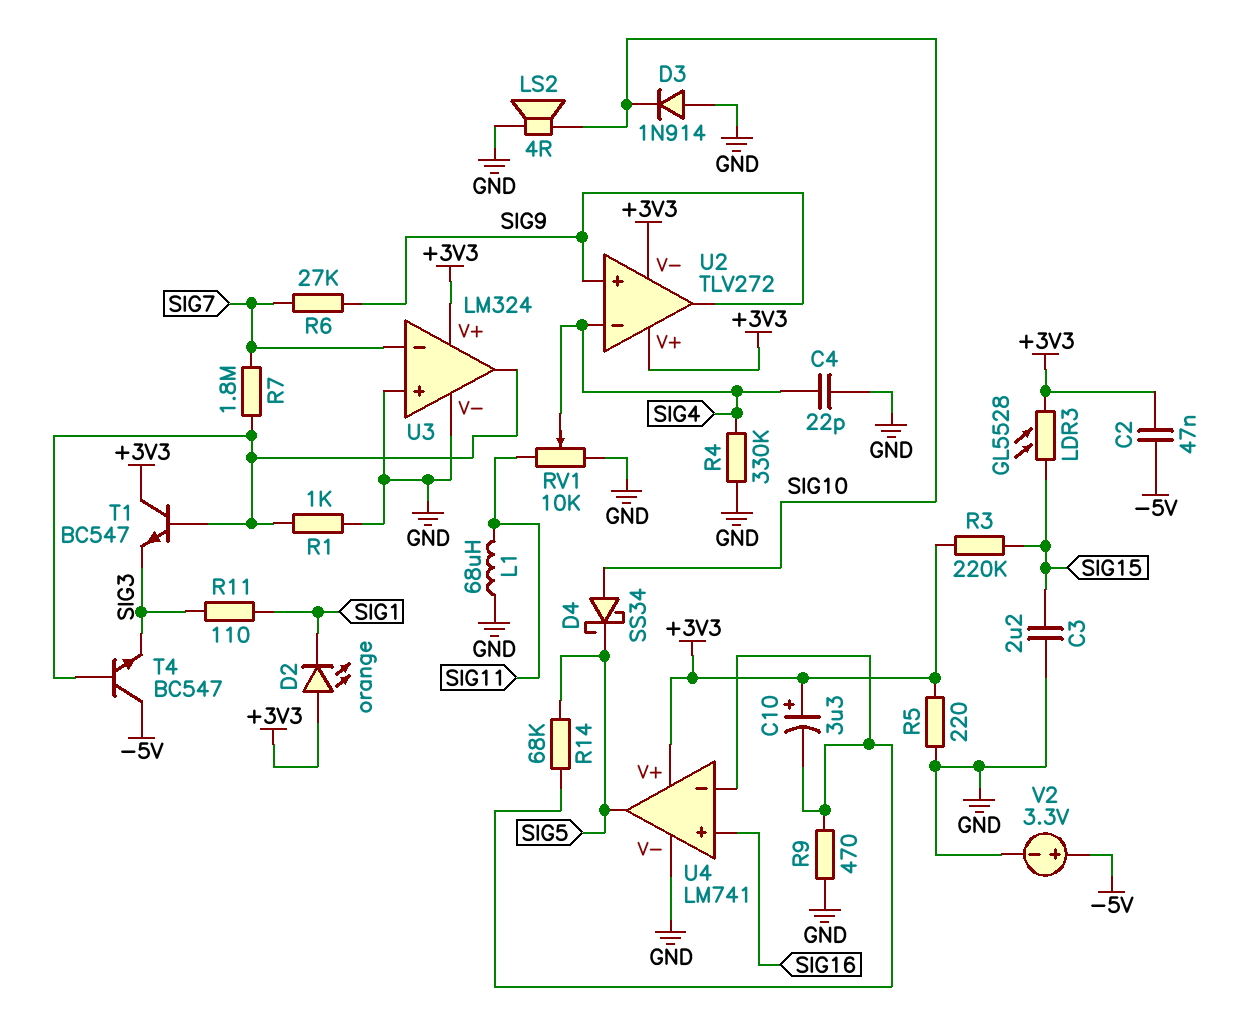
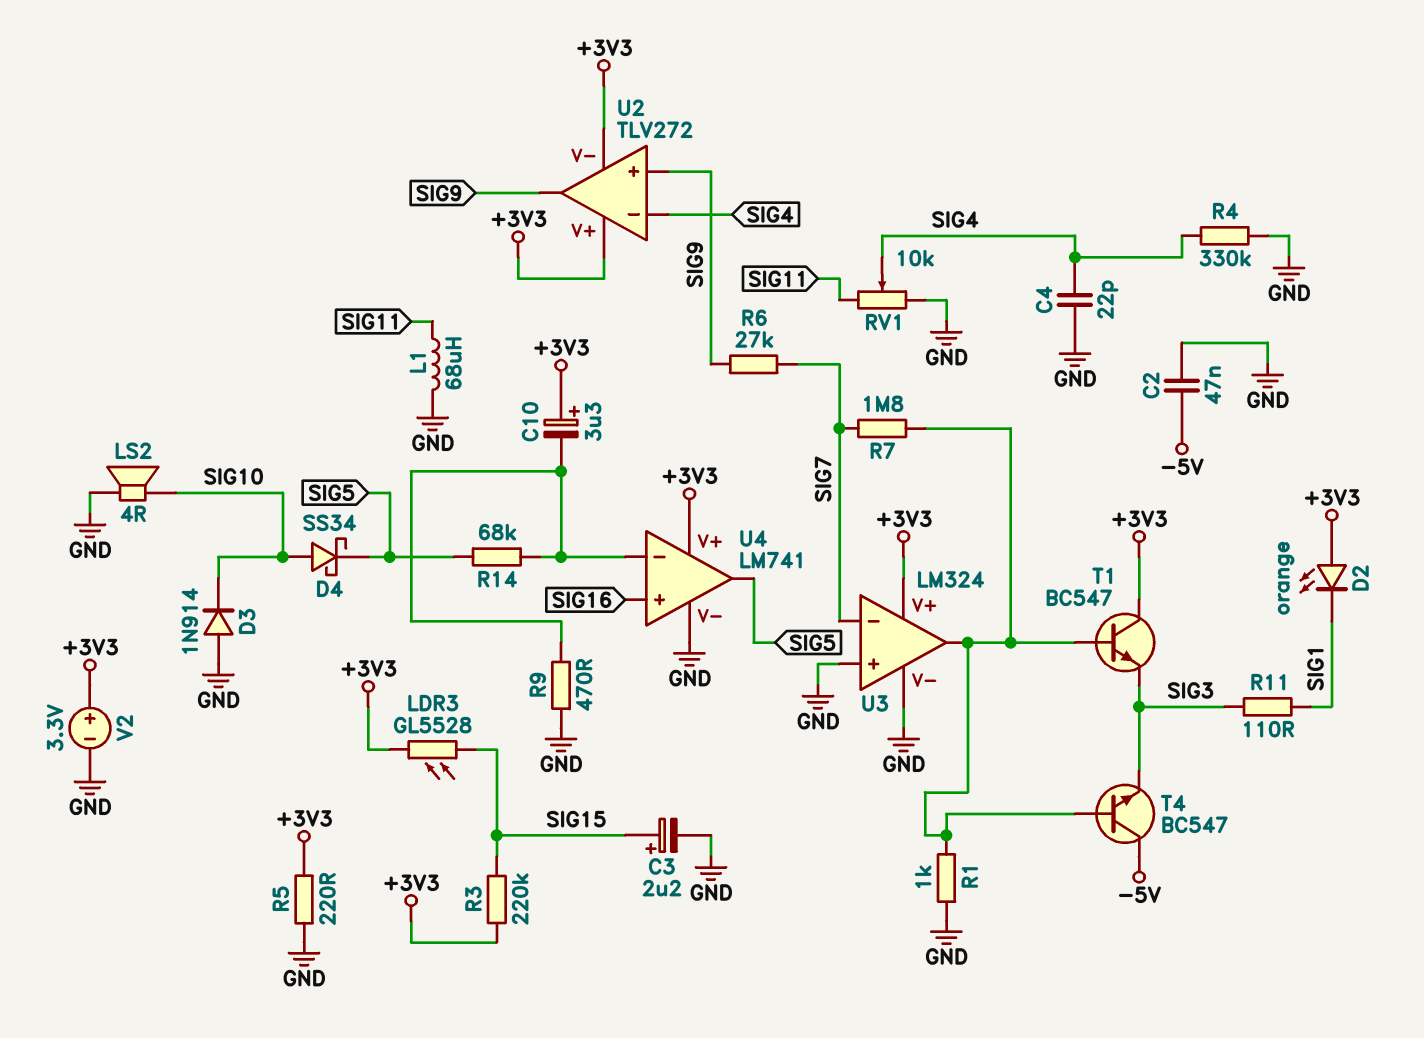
C2: 47nF (+3V3, -5V) -> 47nF (-5V, GND)
C3: 2.2uF (GND, SIG15) -> 2.2uF (plus SIG15, minus GND)
V2: 3.3V (plus -5V, minus GND) -> 3.3V (plus +3V3, minus GND)

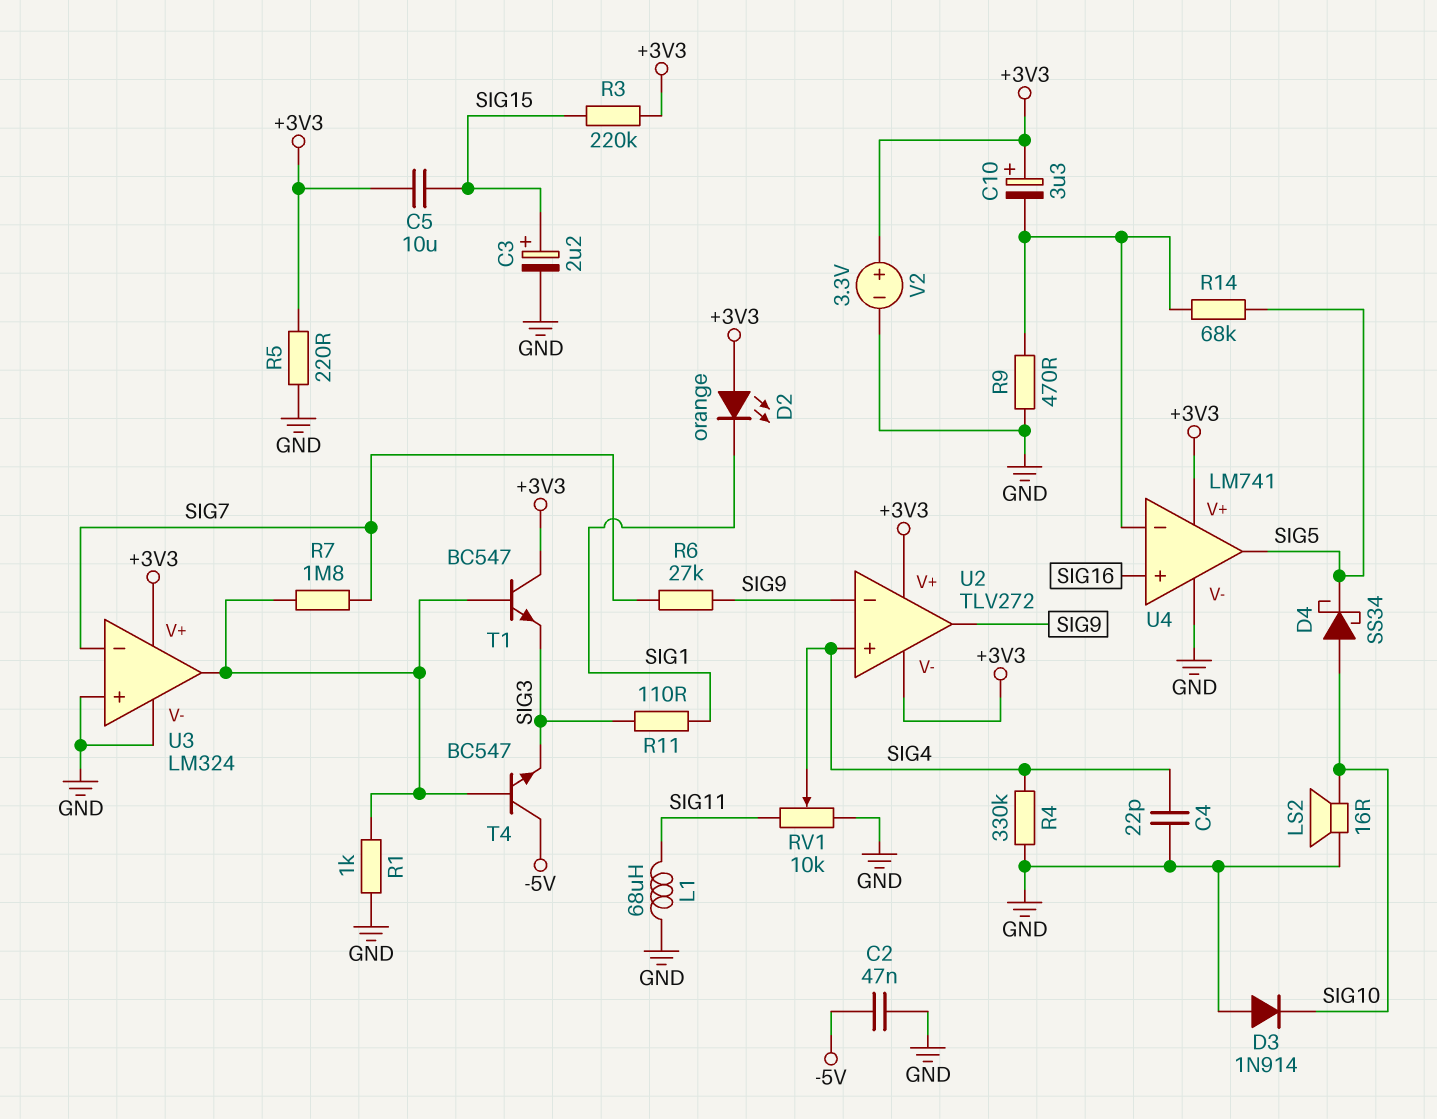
C5: none -> 10uF (+3V3, SIG15)
LDR3: GL5528 (+3V3, SIG15) -> none
LS2: speaker 4R (GND, SIG10) -> speaker 16R (GND, SIG10)
U2 pin in+: SIG9 -> SIG4
U2 pin in-: SIG4 -> SIG9

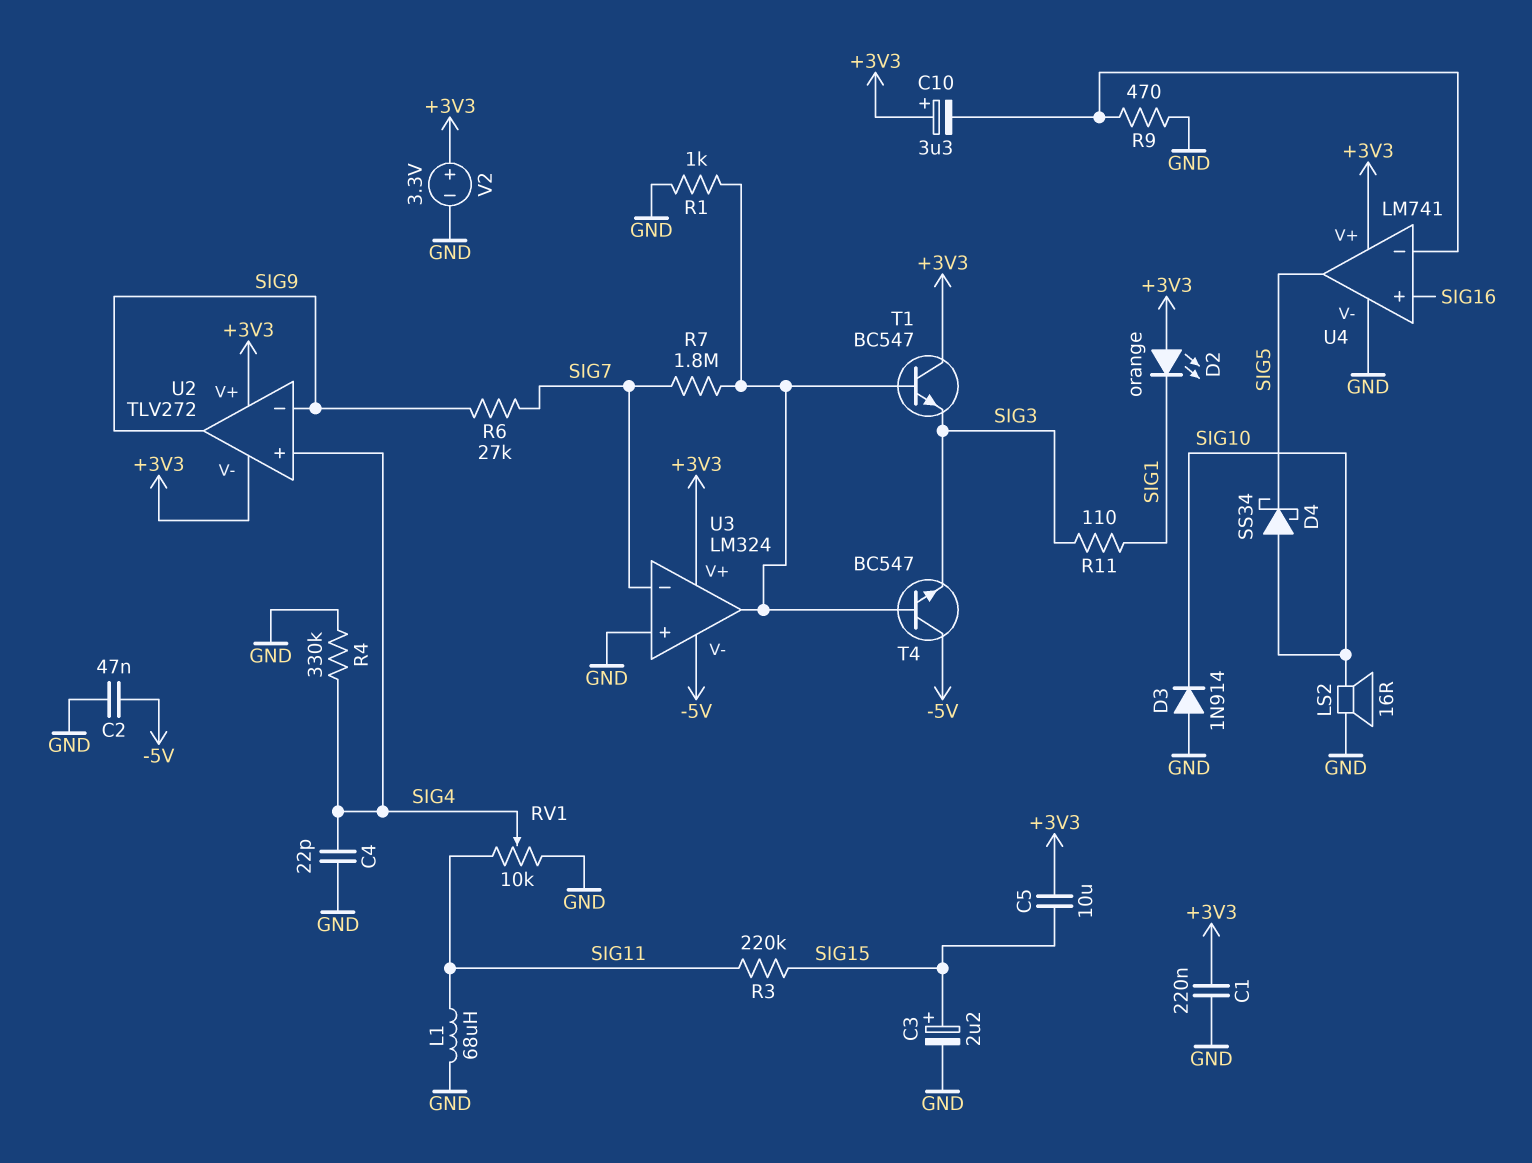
C1: none -> 220nF (+3V3, GND)
R3: 220k (+3V3, SIG15) -> 220k (SIG11, SIG15)
R5: 220 (+3V3, GND) -> none
R14: 68k (SIG5, U4/in-) -> none
U3 pin V-: GND -> -5V

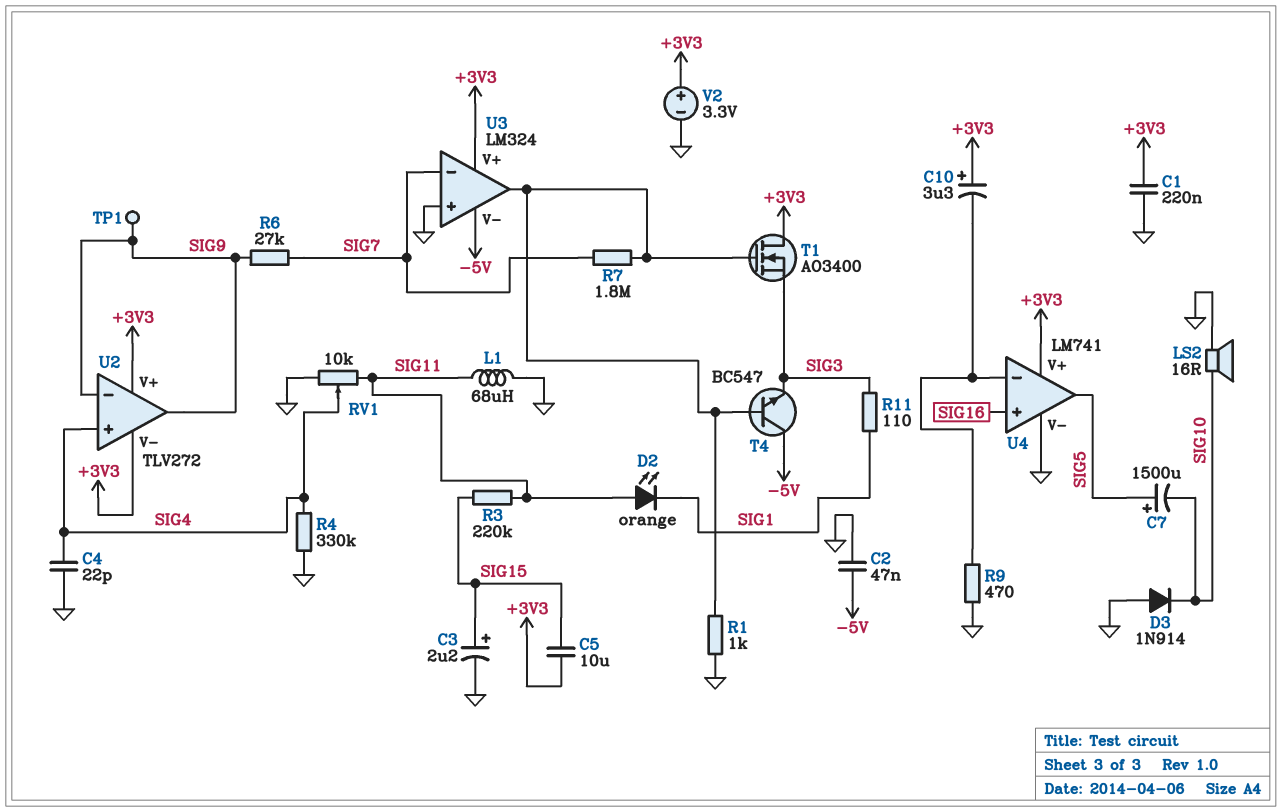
C7: none -> 1500uF (plus SIG5, minus SIG10)
D2: LED orange (A +3V3, K SIG1) -> LED orange (A SIG11, K SIG1)
D4: schottky SS34 (A SIG10, K SIG5) -> none
T1: NPN BC547 (B U3/out, C +3V3, E SIG3) -> NMOS AO3400 (G U3/out, D +3V3, S SIG3)
TP1: none -> test point (SIG9)

